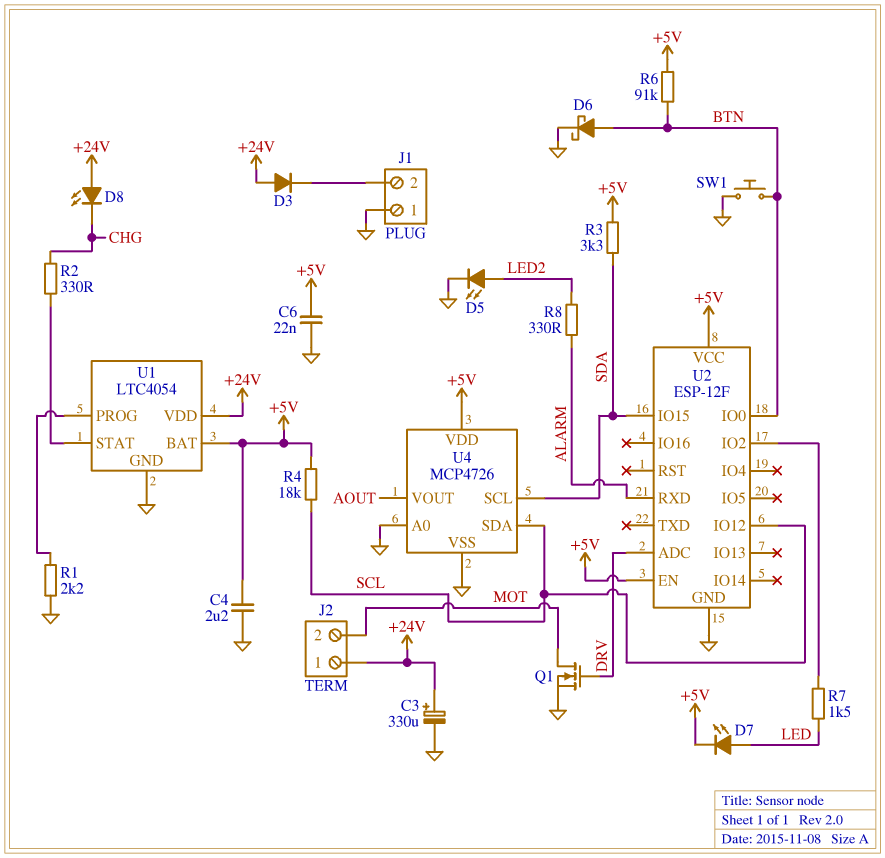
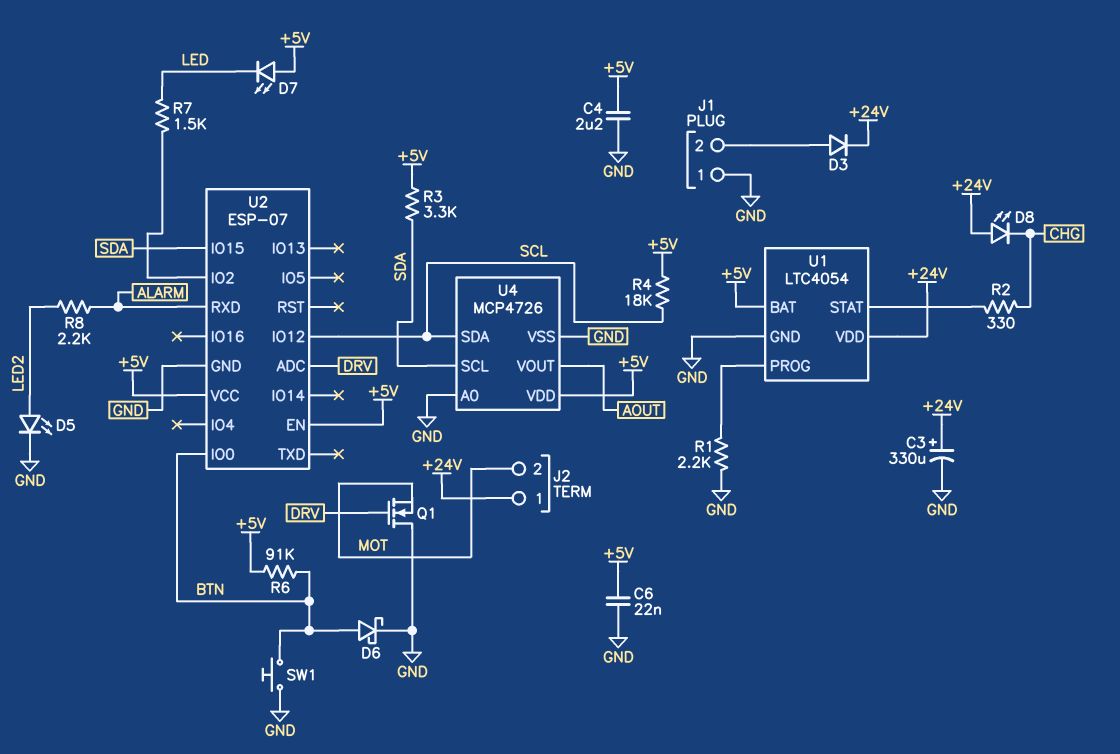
D3: diode (A +24V, K J1/2) -> diode (A J1/2, K +24V)
D7: LED (A LED, K +5V) -> LED (A +5V, K LED)
Q1: NMOS (G DRV, D MOT, S GND) -> NMOS (G DRV, D GND, S MOT)
R8: 330 (ALARM, LED2) -> 2.2k (ALARM, LED2)
U2: ESP-12F -> ESP-07

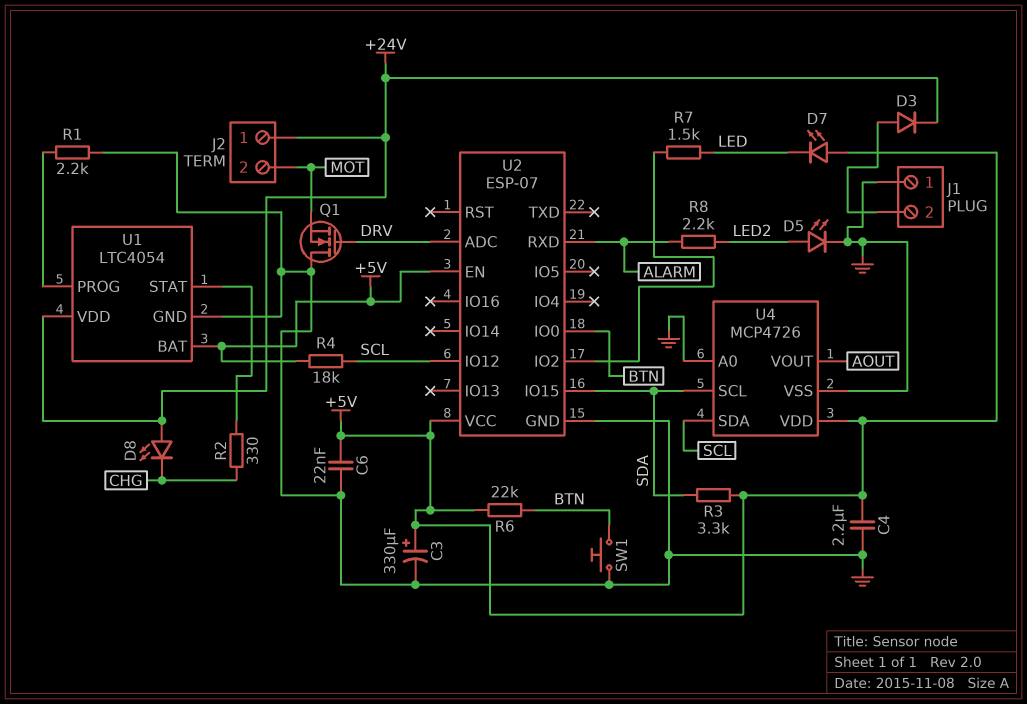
C3: 330uF (plus +24V, minus GND) -> 330uF (plus +5V, minus GND)
D6: schottky (A BTN, K GND) -> none
R6: 91k (+5V, BTN) -> 22k (+5V, BTN)

